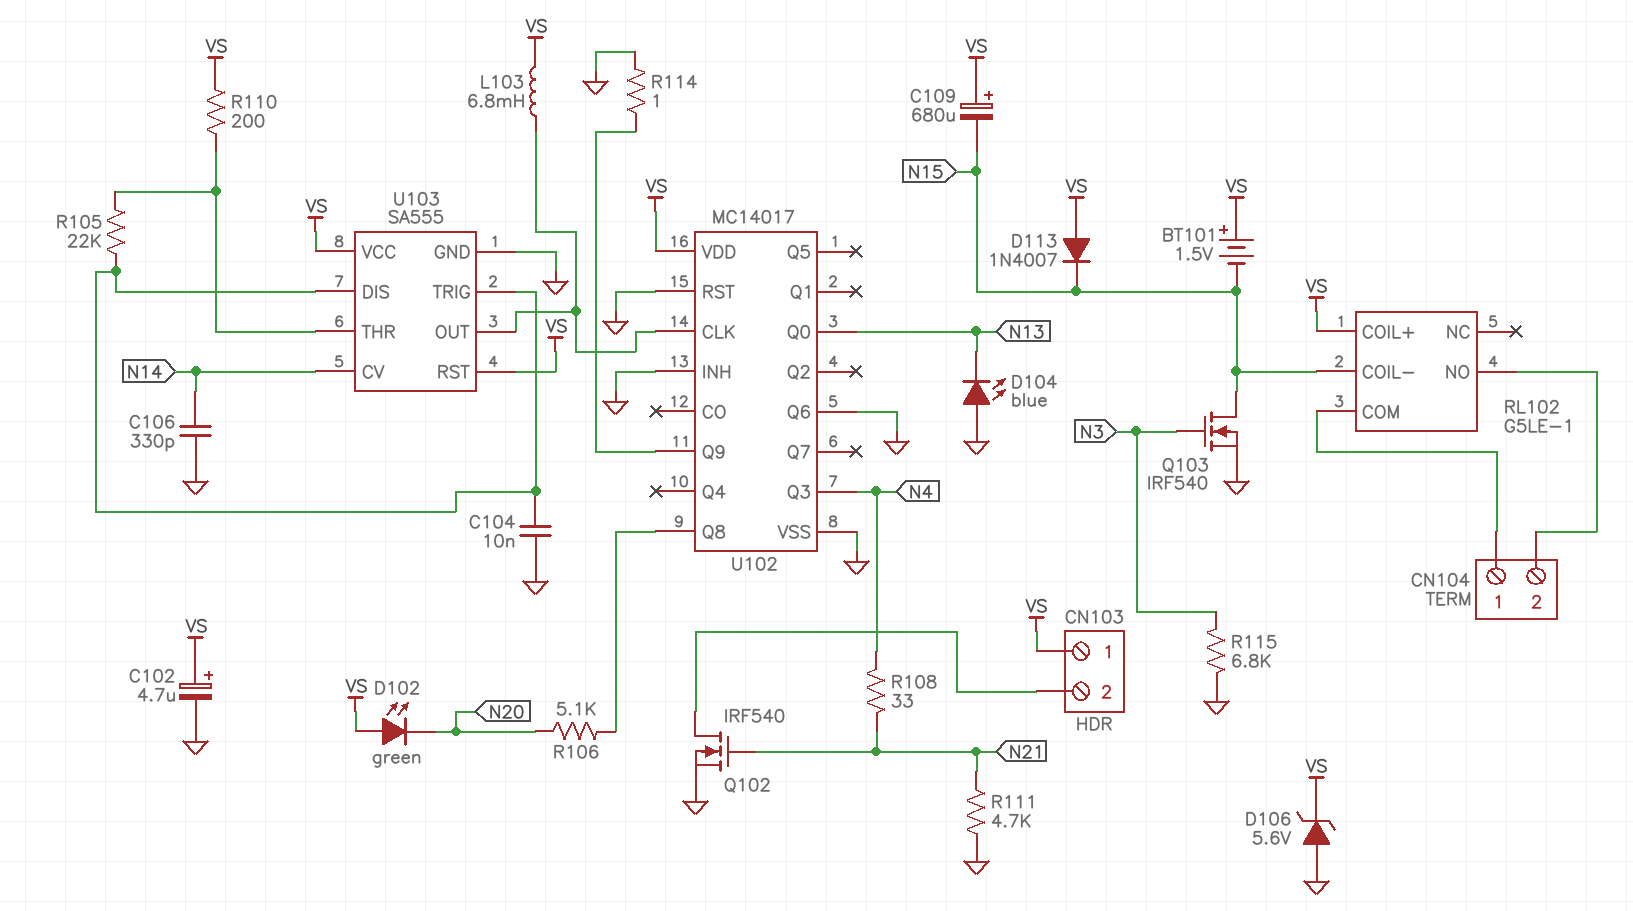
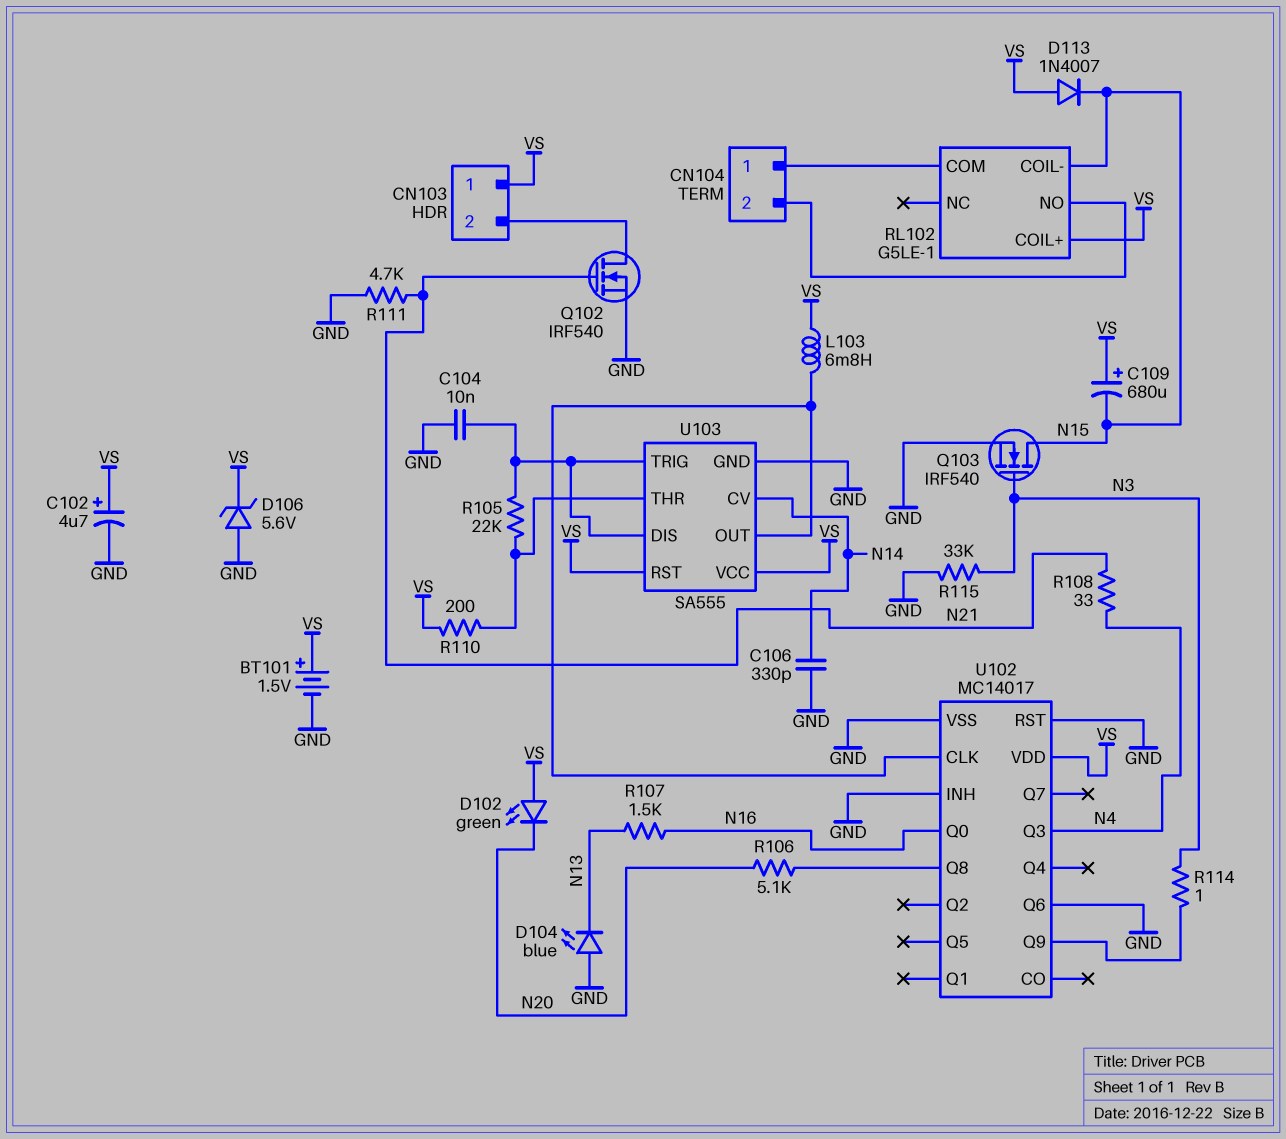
BT101: 1.5V (plus VS, minus N15) -> 1.5V (plus VS, minus GND)
R107: none -> 1.5k (N13, N16)
R114: 1 (GND, U102/Q9) -> 1 (N3, U102/Q9)
R115: 6.8k (GND, N3) -> 33k (GND, N3)
U102 pin Q0: N13 -> N16

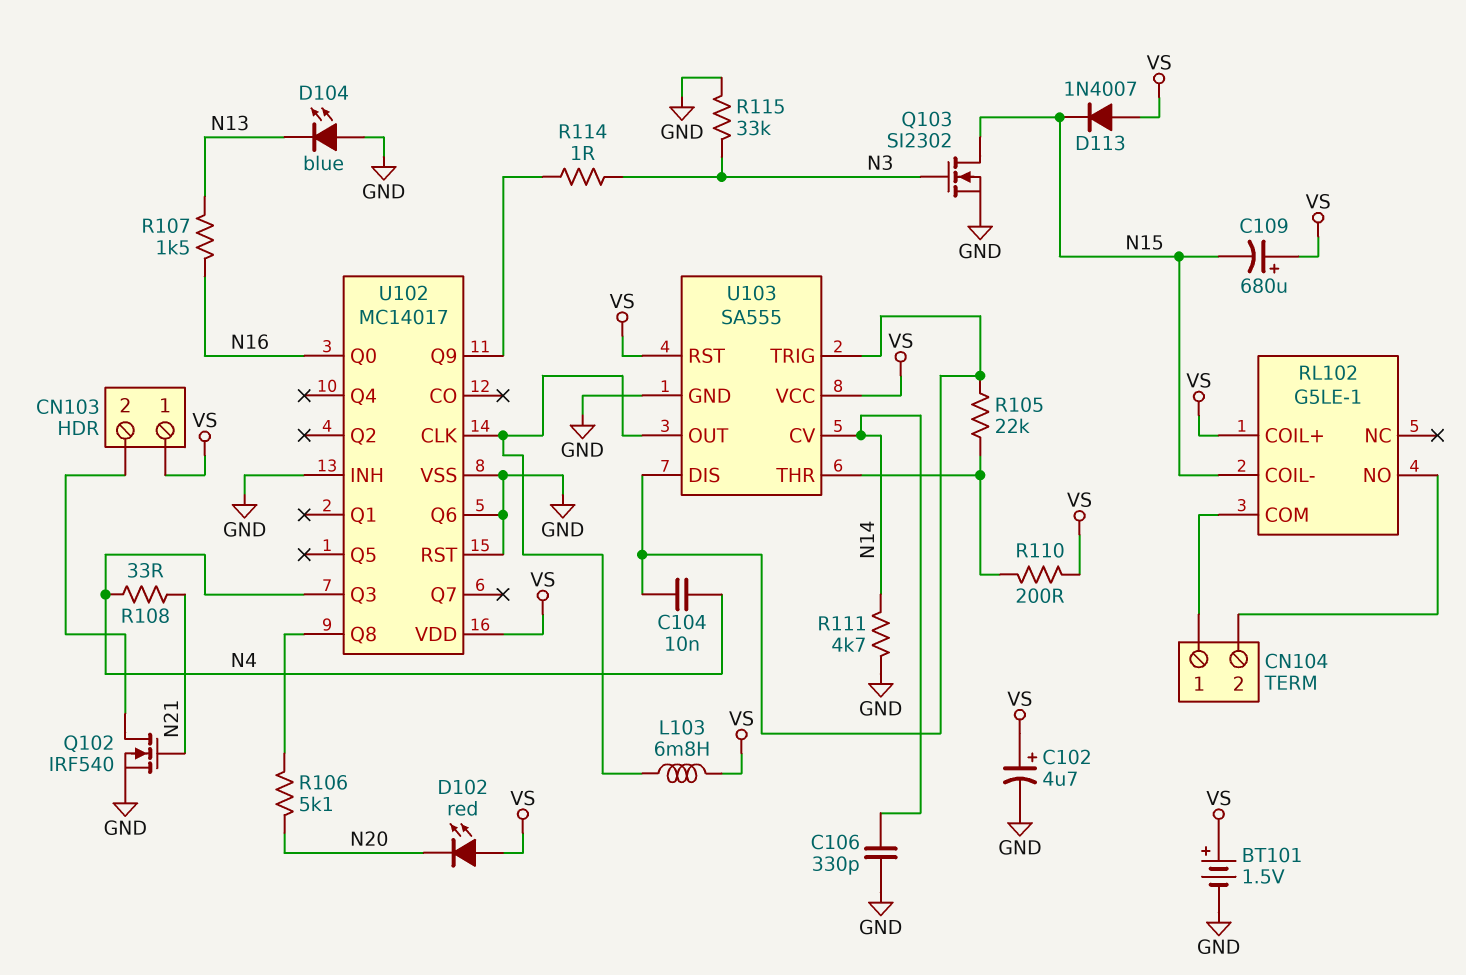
C104: 10nF (GND, U103/DIS) -> 10nF (N4, U103/DIS)
D102: LED green (A VS, K N20) -> LED red (A VS, K N20)
D106: zener 5.6V (A GND, K VS) -> none
Q103: NMOS IRF540 (G N3, D N15, S GND) -> NMOS SI2302 (G N3, D N15, S GND)
R111: 4.7k (GND, N21) -> 4.7k (GND, N14)

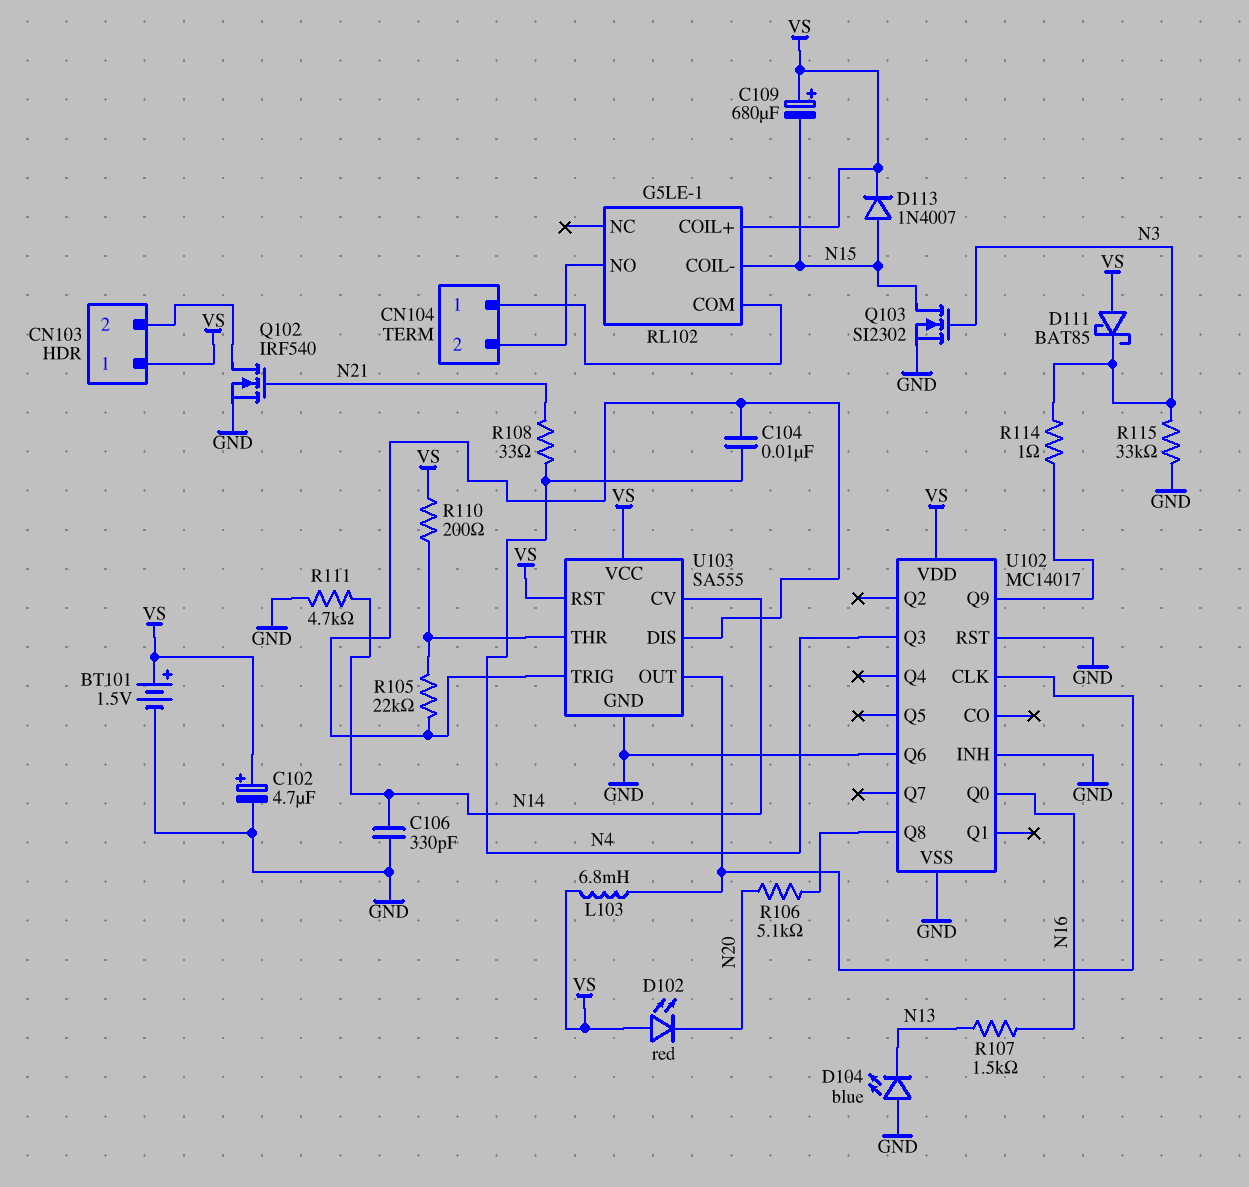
D111: none -> schottky BAT85 (A VS, K N3)
D113: diode 1N4007 (A VS, K N15) -> diode 1N4007 (A N15, K VS)

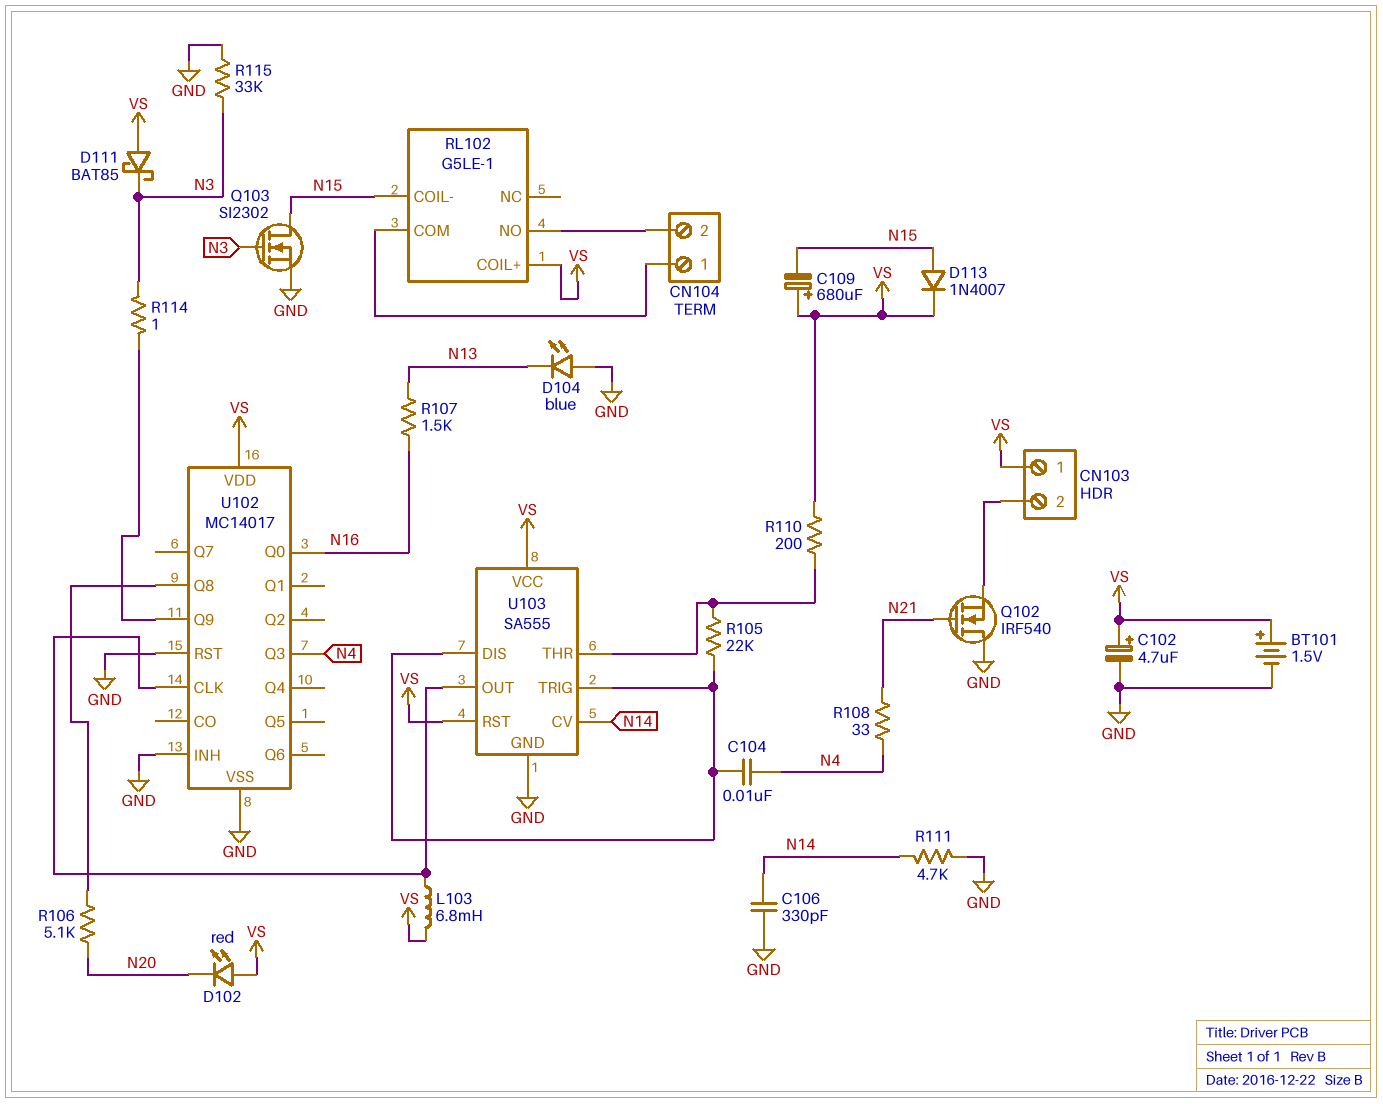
Q102: NMOS IRF540 (G N21, D CN103/2, S GND) -> NMOS IRF540 (G N21, D GND, S CN103/2)
U102 pin Q6: GND -> none

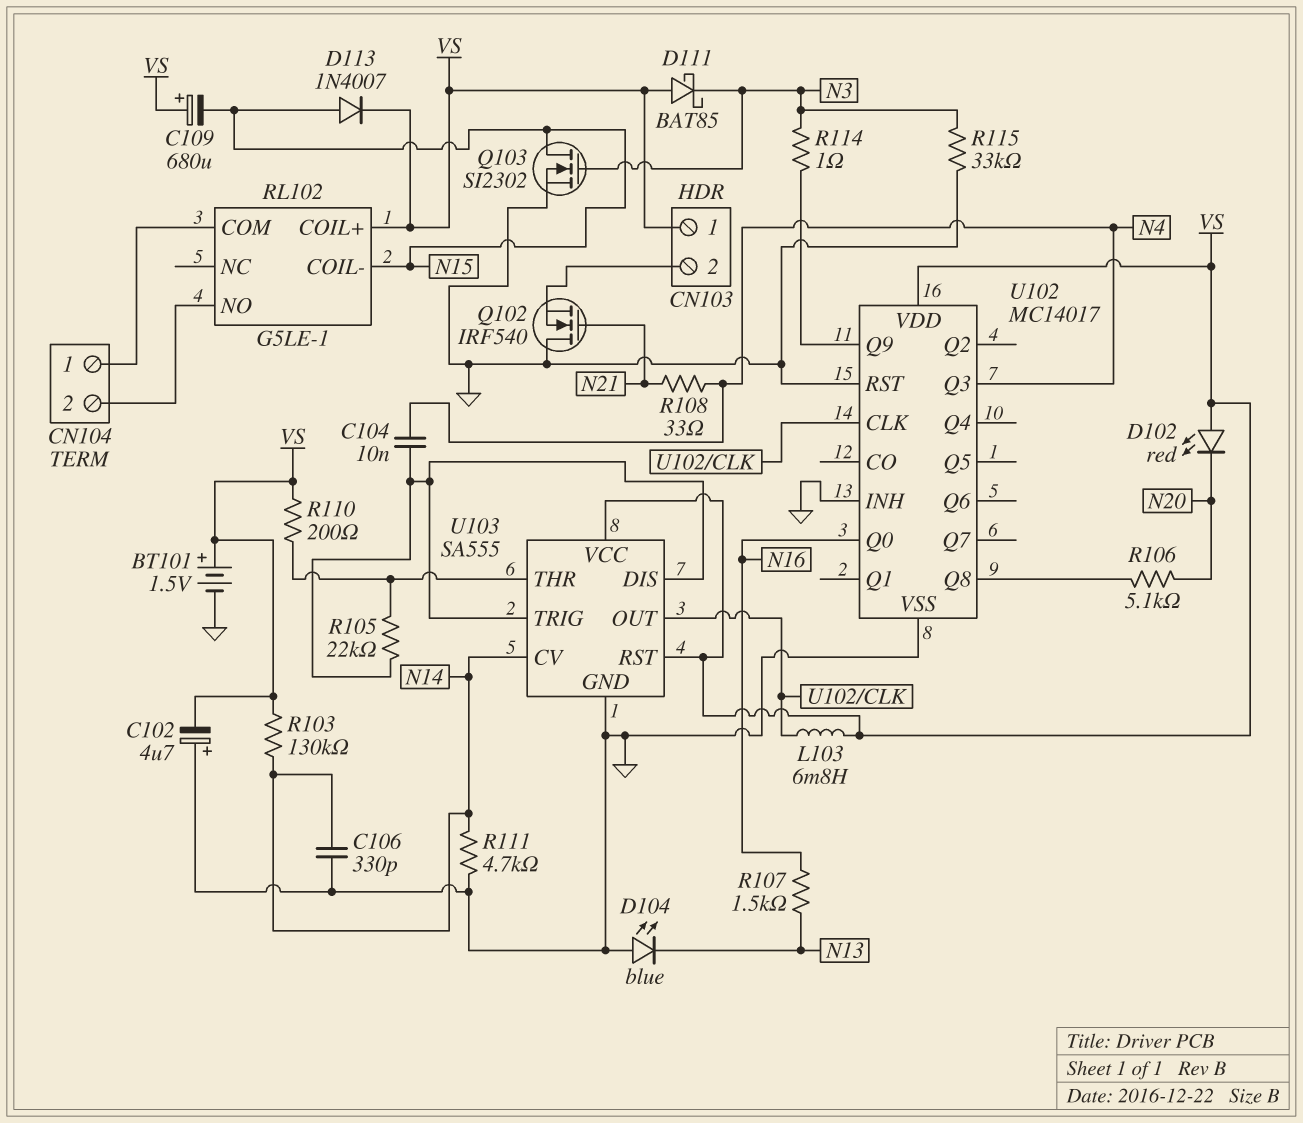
C102: 4.7uF (plus VS, minus GND) -> 4.7uF (plus GND, minus VS)
R103: none -> 130k (N14, VS)

